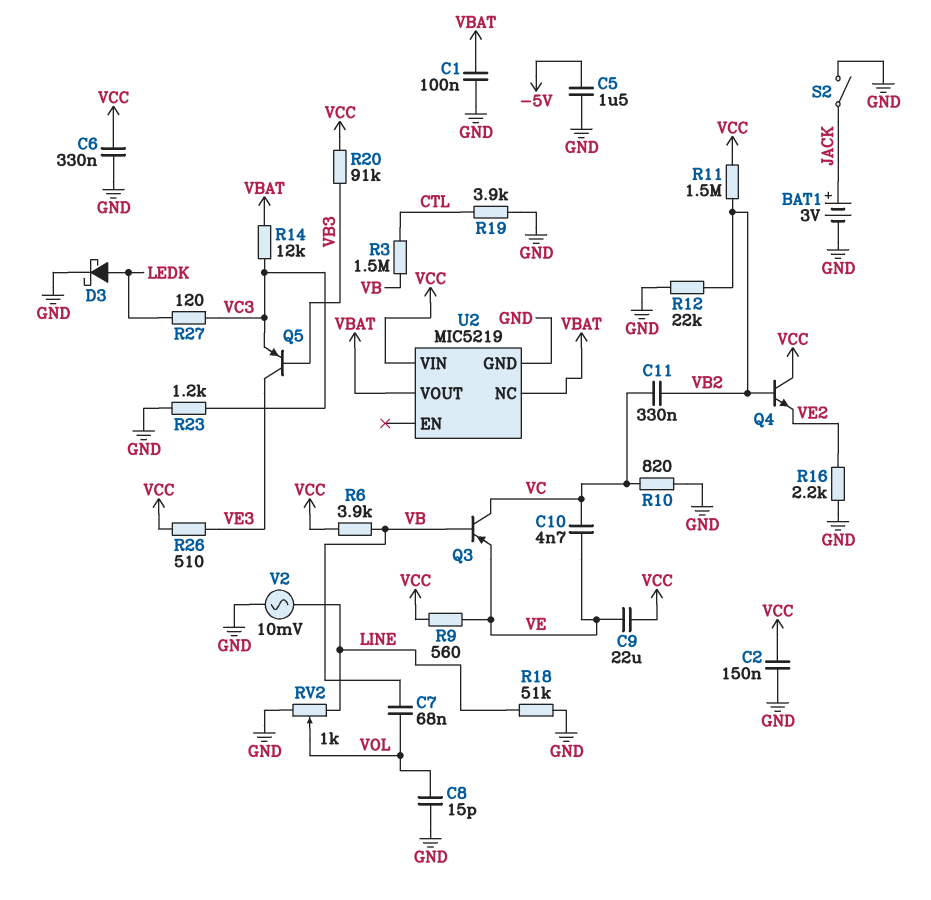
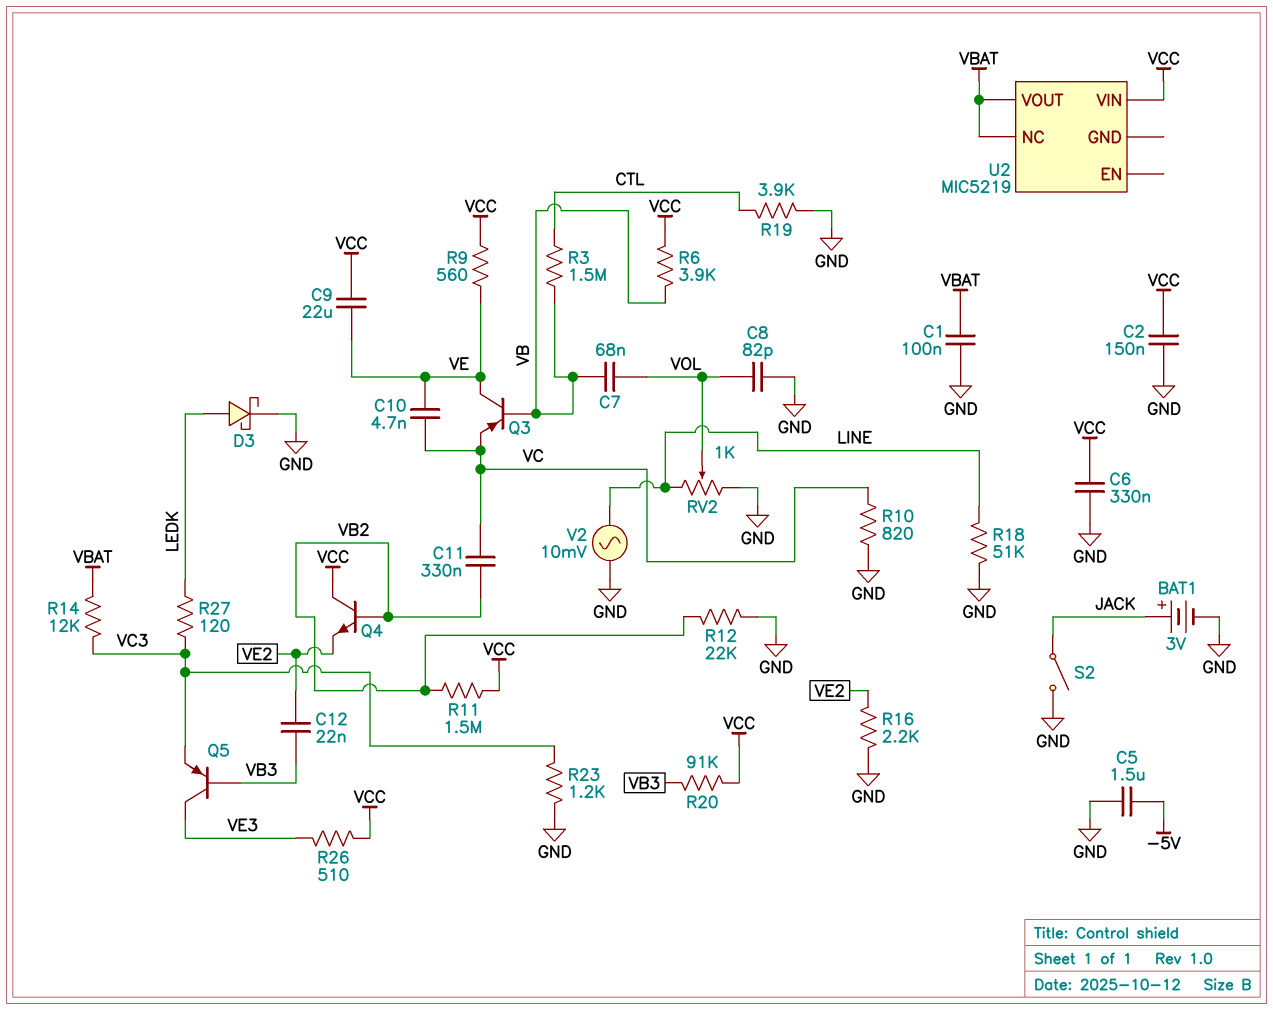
C8: 15pF (GND, VOL) -> 82pF (GND, VOL)
C12: none -> 22nF (VB3, VE2)
Q3: PNP (B VB, C VC, E VE) -> PNP (B VB, C VE, E VC)
U2 pin GND: GND -> none

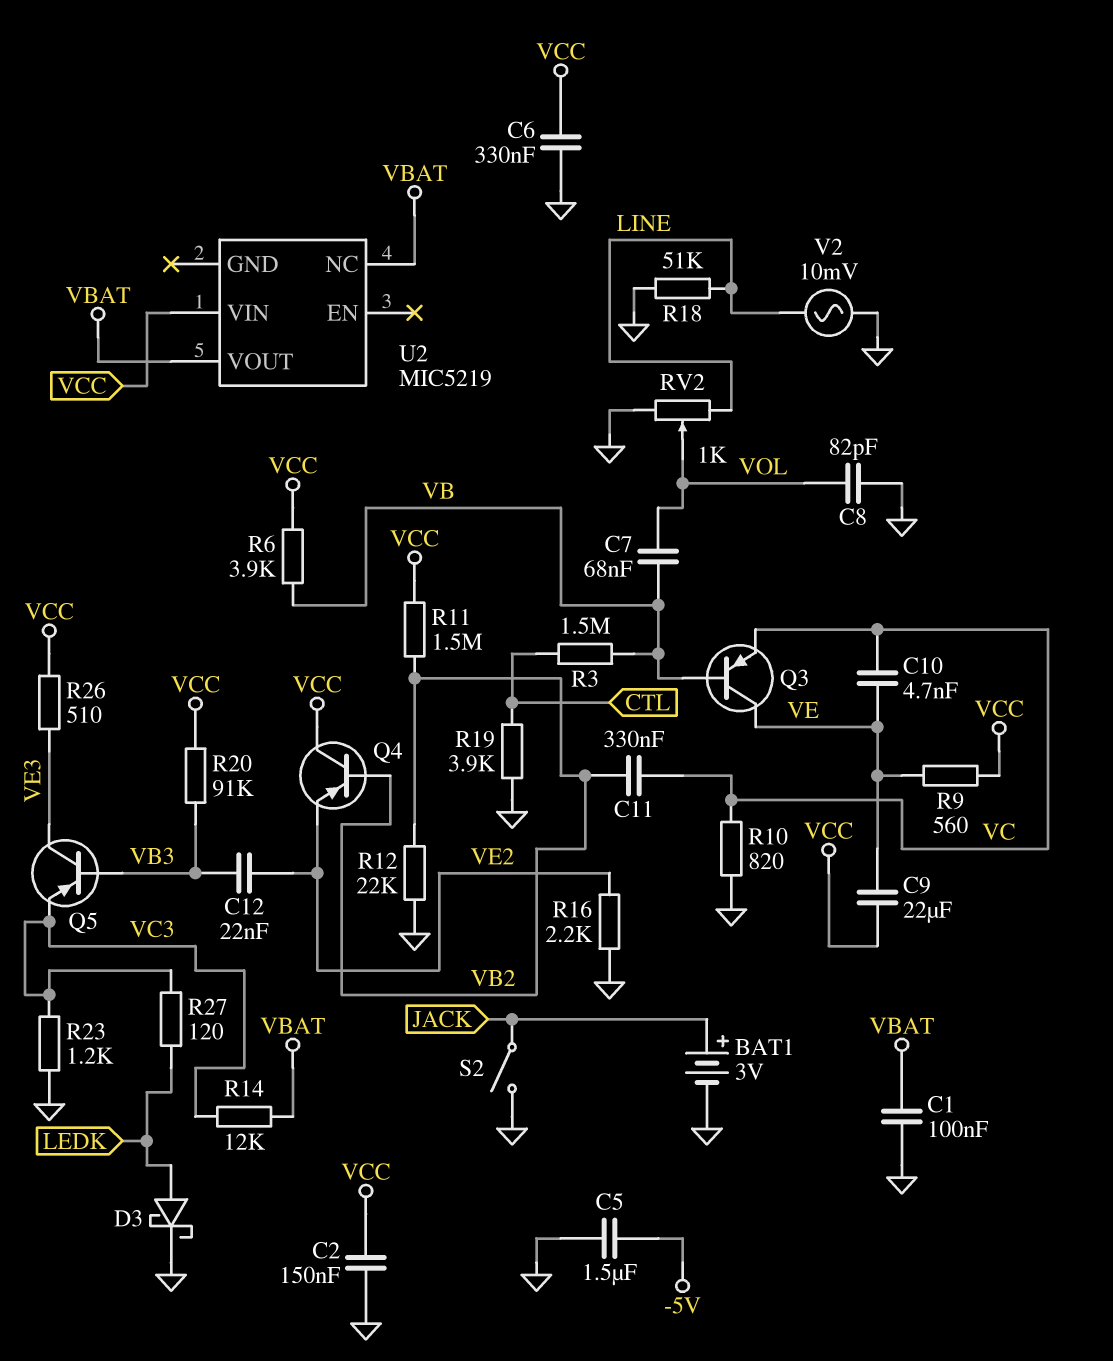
Q4: NPN (B VB2, C VCC, E VE2) -> PNP (B VB2, C VCC, E VE2)

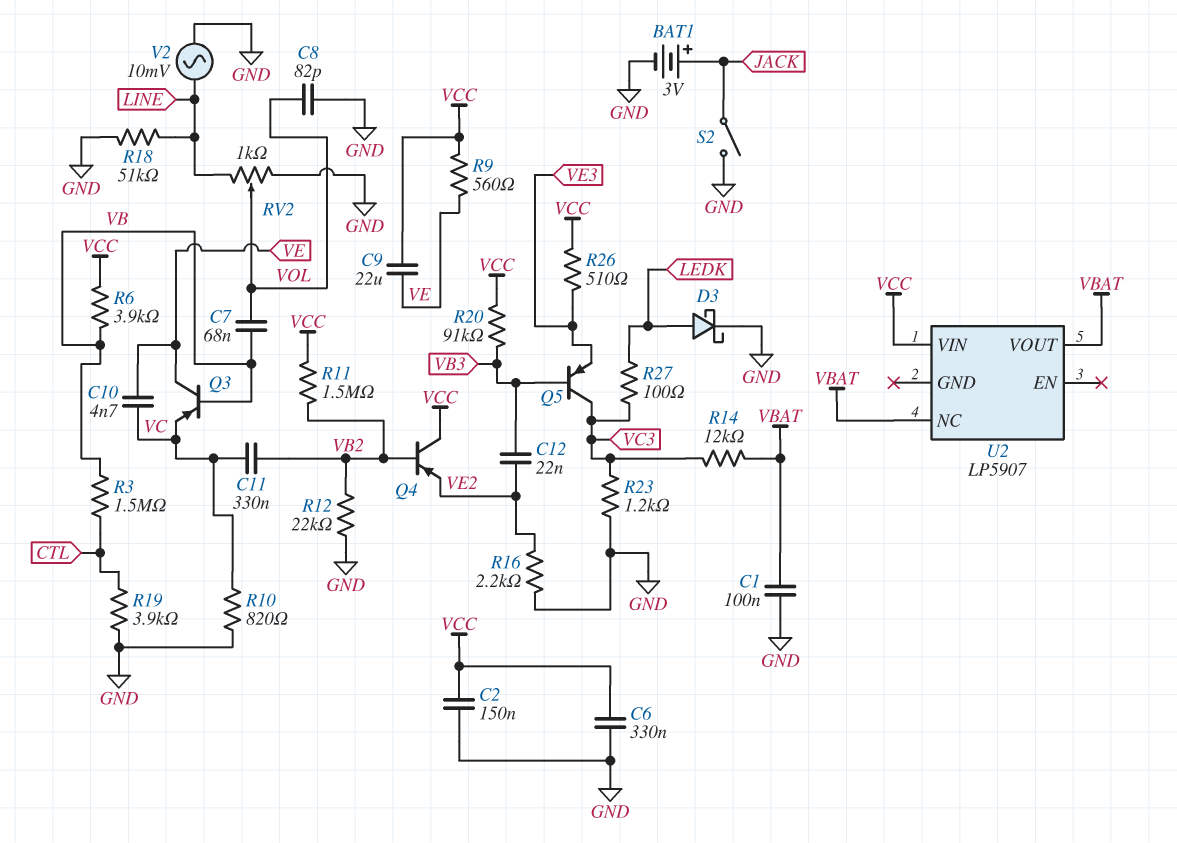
C5: 1.5uF (-5V, GND) -> none
Q5: PNP (B VB3, C VE3, E VC3) -> PNP (B VB3, C VC3, E VE3)
R27: 120 (LEDK, VC3) -> 100 (LEDK, VC3)
U2: MIC5219 -> LP5907

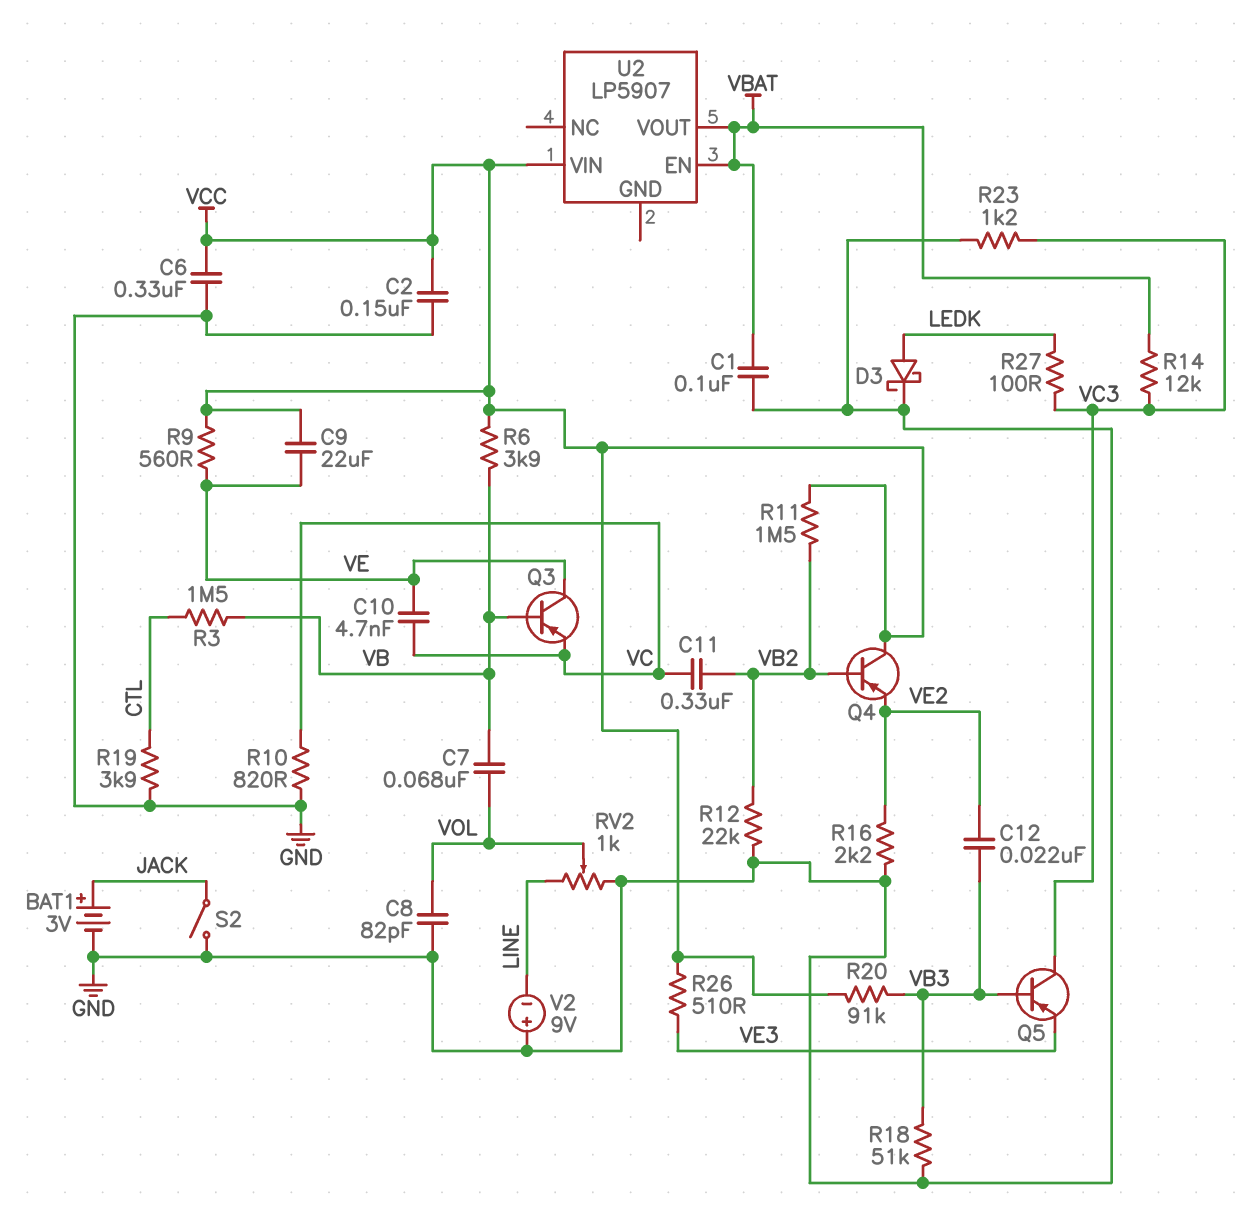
R18: 51k (GND, LINE) -> 51k (GND, VB3)
U2 pin EN: none -> VBAT
U2 pin NC: VBAT -> none
V2: AC 10mV (GND, LINE) -> 9V (plus GND, minus LINE)

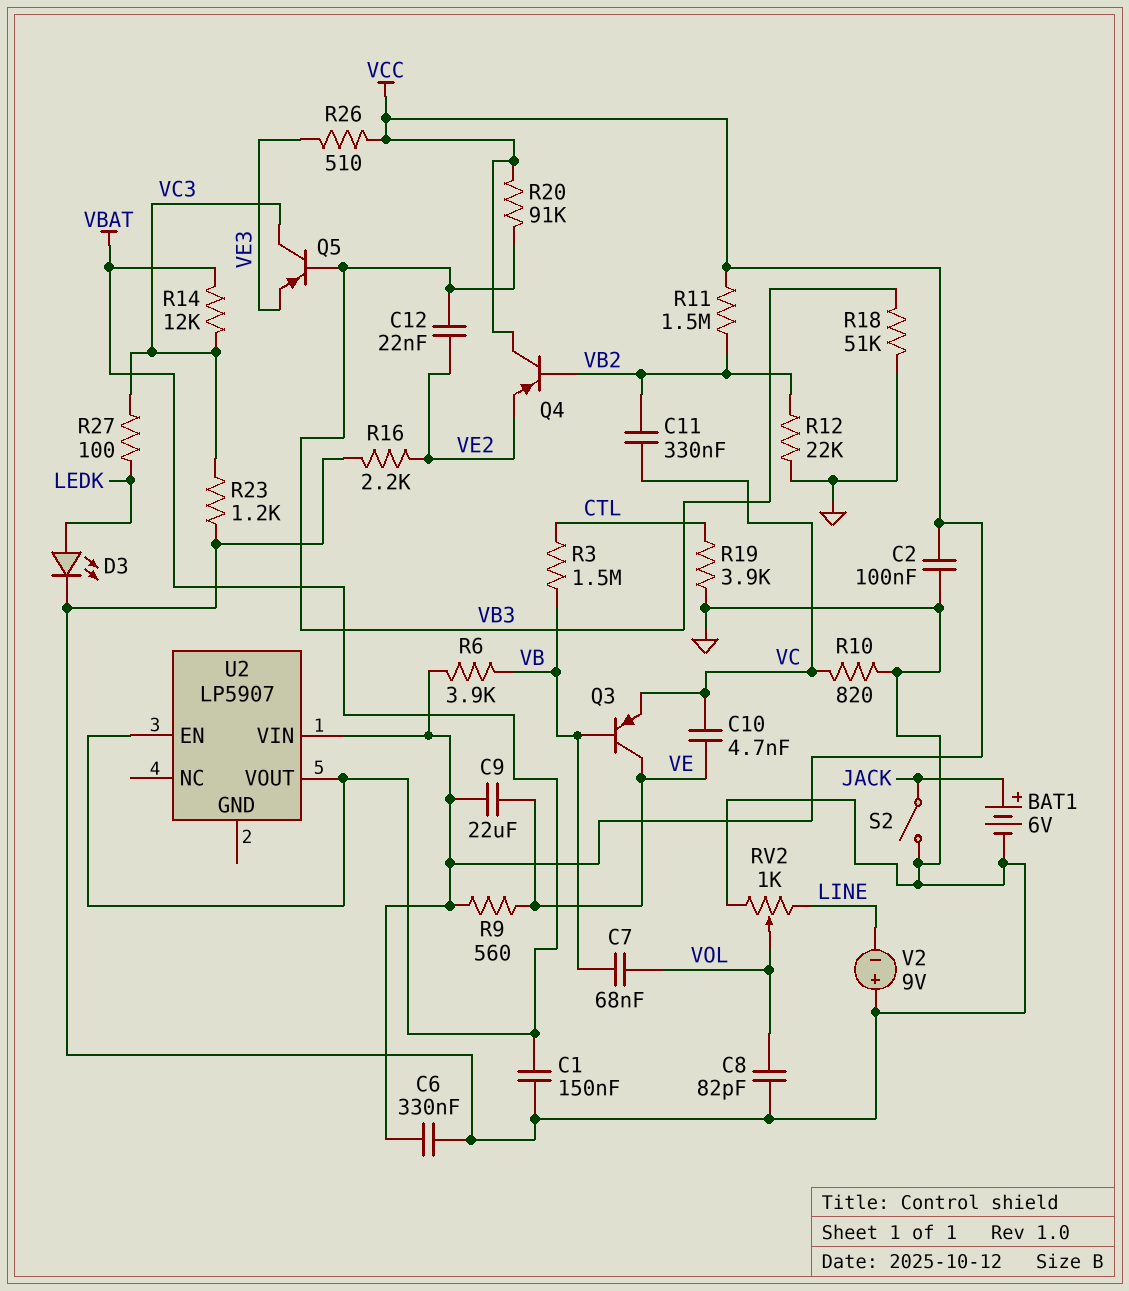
BAT1: 3V (plus JACK, minus GND) -> 6V (plus JACK, minus GND)
C1: 100nF (GND, VBAT) -> 150nF (GND, VBAT)
C2: 150nF (GND, VCC) -> 100nF (GND, VCC)
D3: schottky (A LEDK, K GND) -> LED (A LEDK, K GND)

